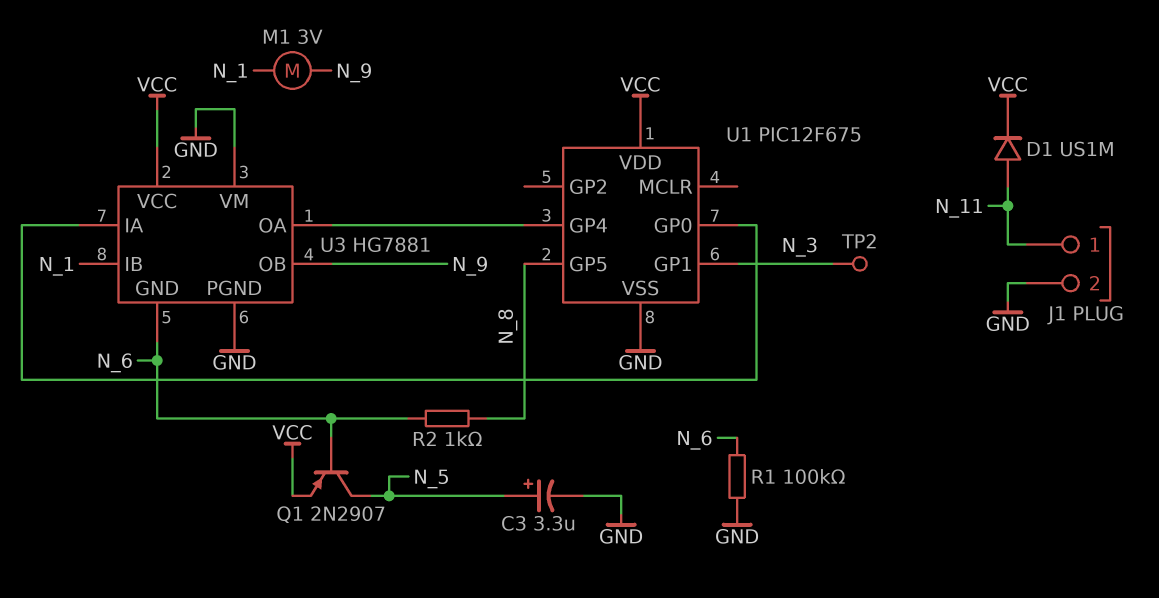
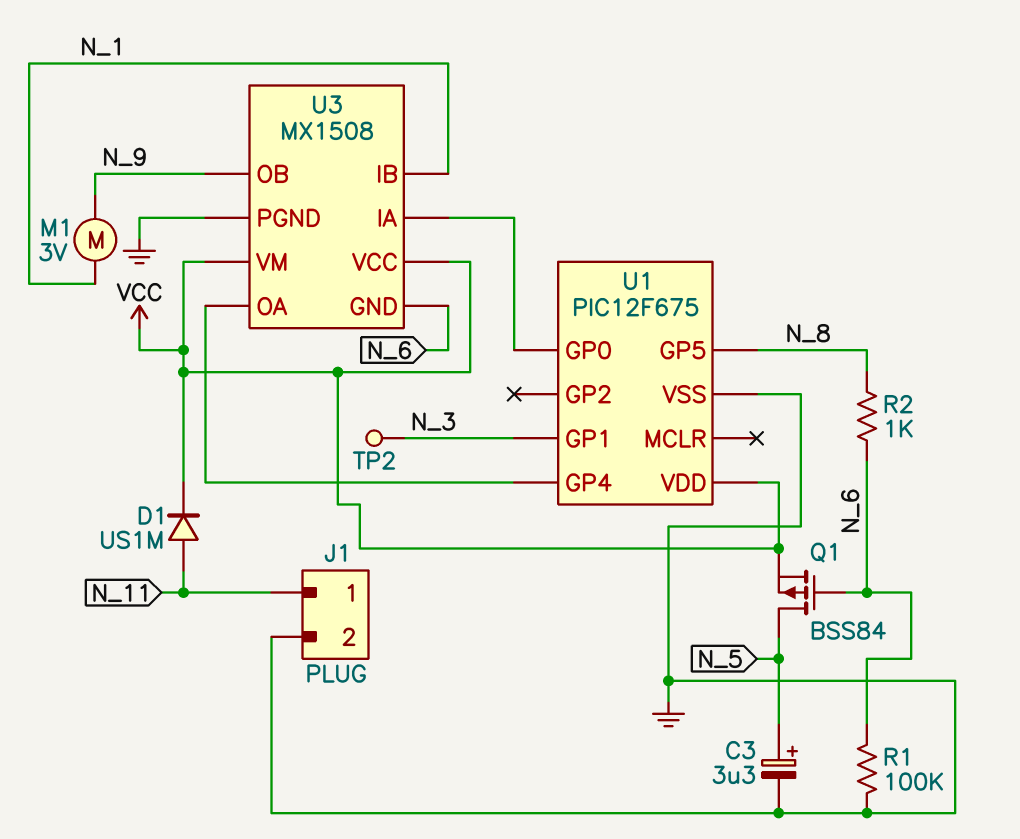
Q1: PNP 2N2907 (B N_6, C N_5, E VCC) -> PMOS BSS84 (G N_6, D N_5, S VCC)
U3: HG7881 -> MX1508
U3 pin VM: GND -> VCC

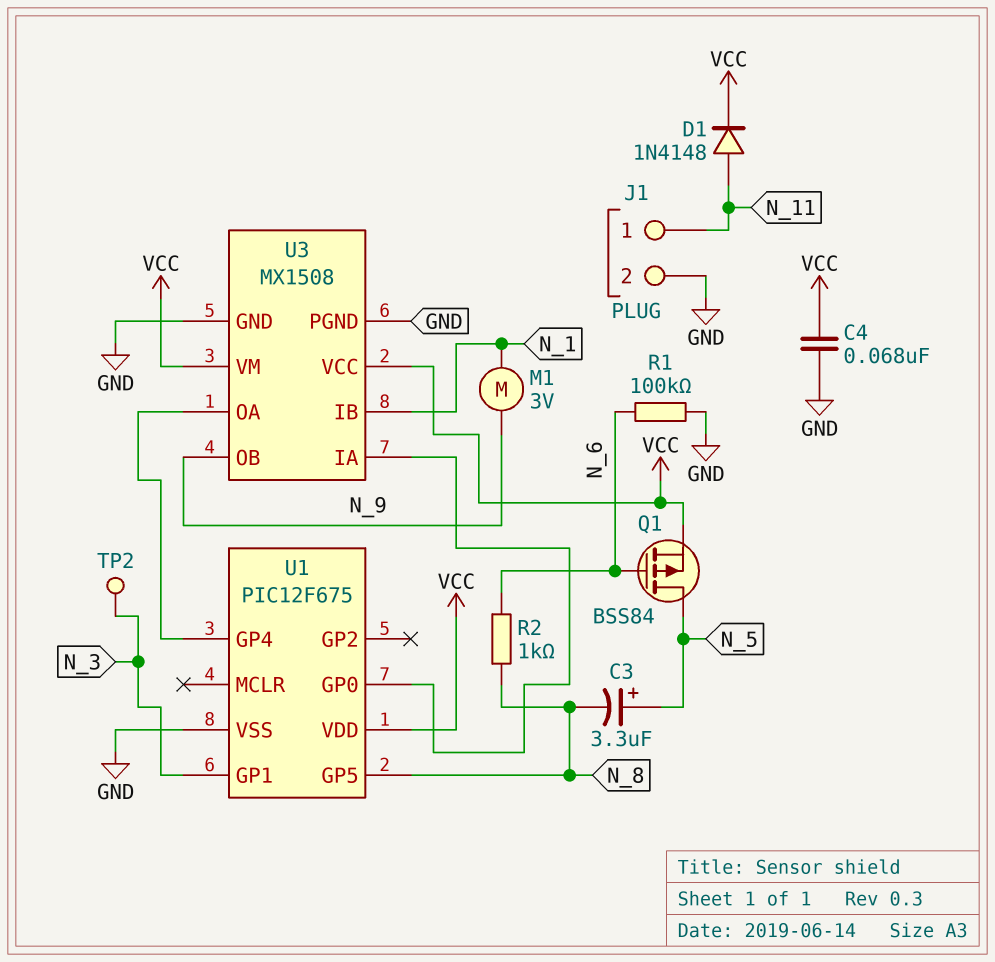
C3: 3.3uF (plus N_5, minus GND) -> 3.3uF (plus N_5, minus N_8)
C4: none -> 68nF (GND, VCC)
D1: diode US1M (A N_11, K VCC) -> diode 1N4148 (A N_11, K VCC)
U3 pin GND: N_6 -> GND

